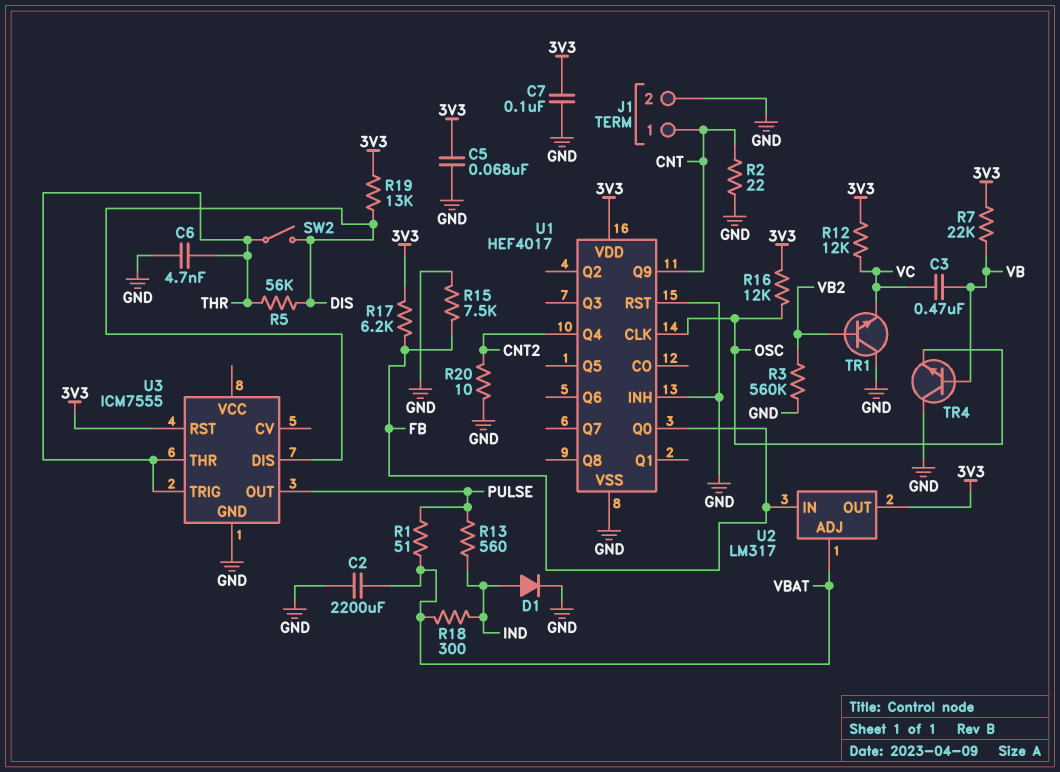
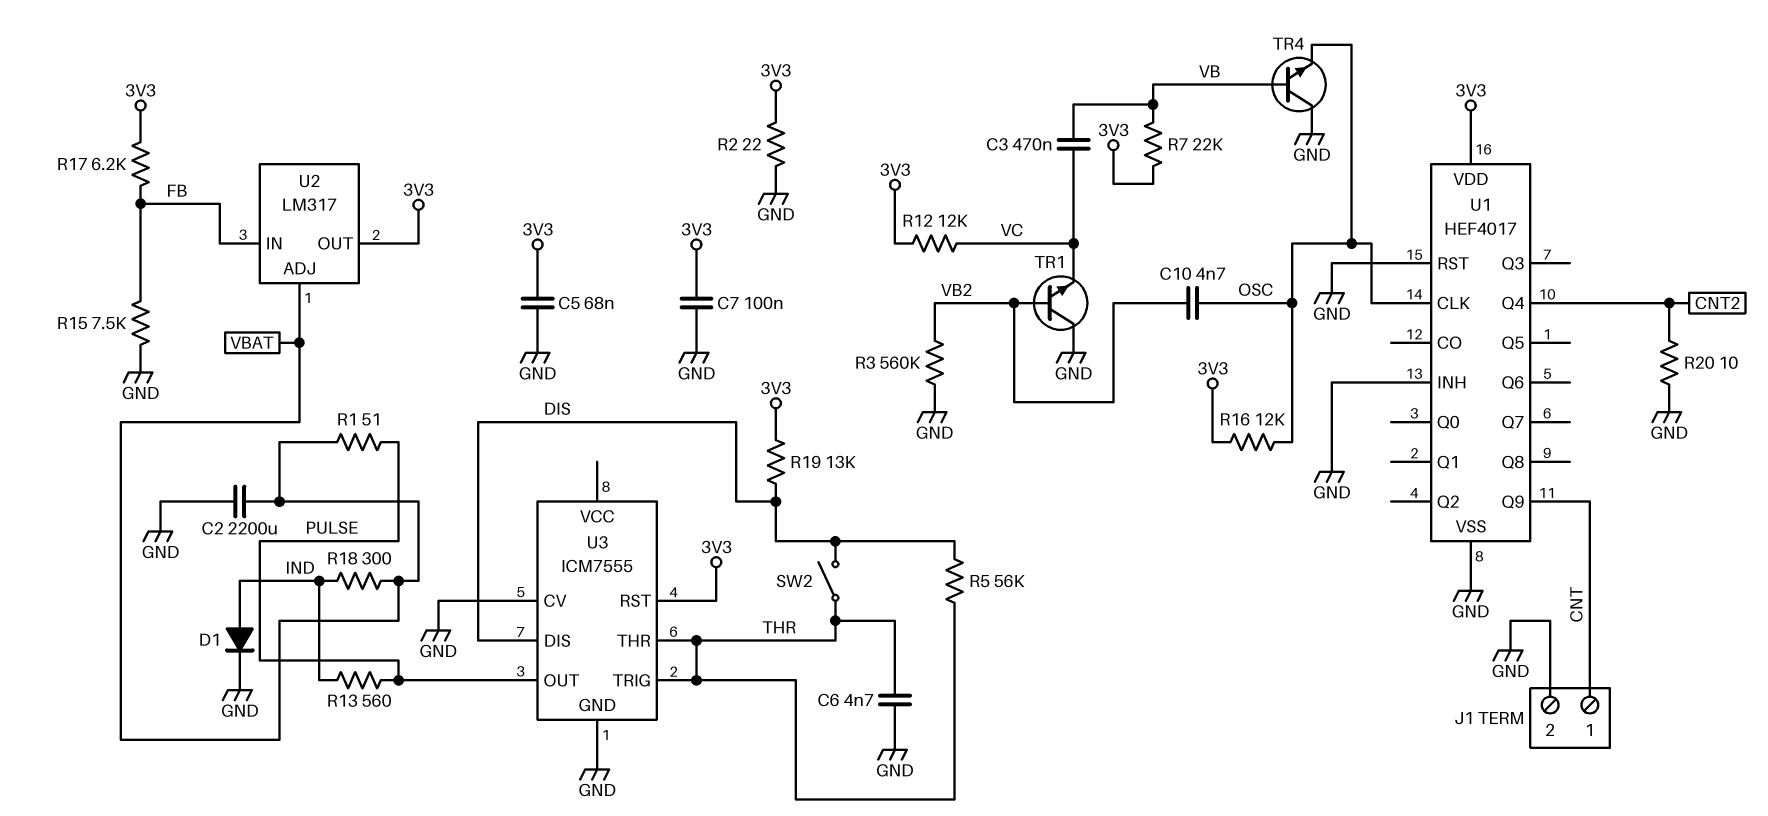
C10: none -> 4.7nF (OSC, VB2)
R2: 22 (CNT, GND) -> 22 (3V3, GND)
U1 pin Q0: FB -> none
U3 pin CV: none -> GND

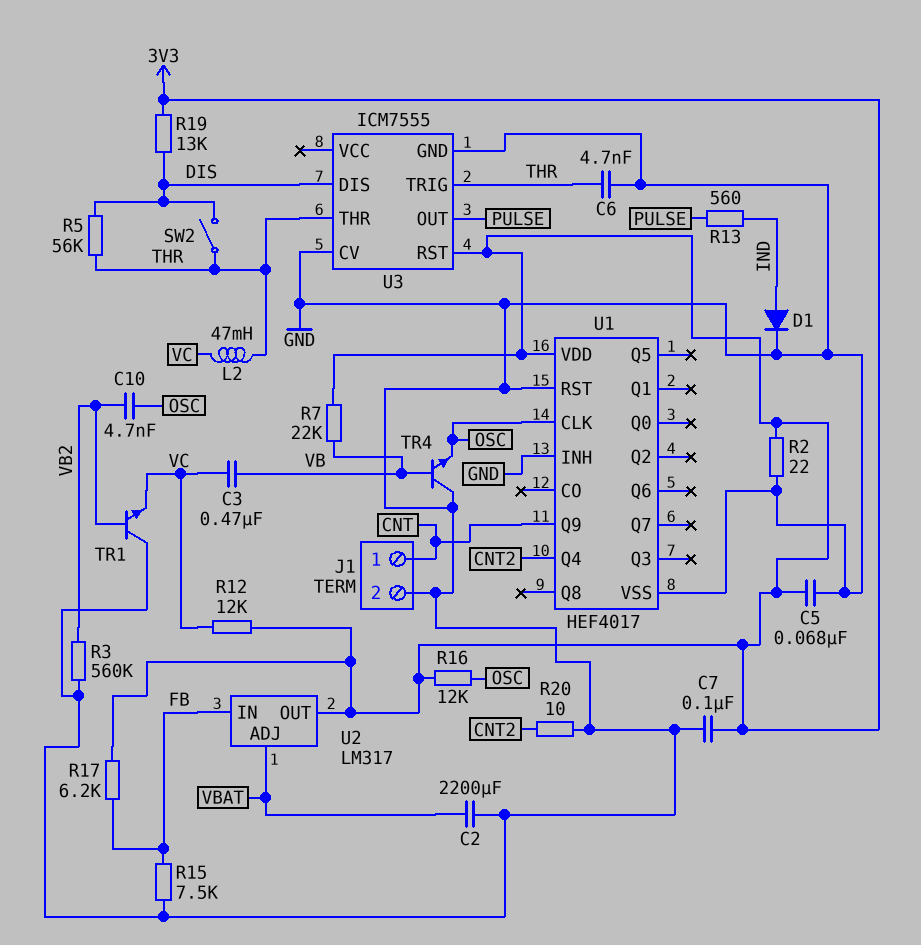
L2: none -> 47mH (THR, VC)
R1: 51 (PULSE, VBAT) -> none
R18: 300 (IND, VBAT) -> none

